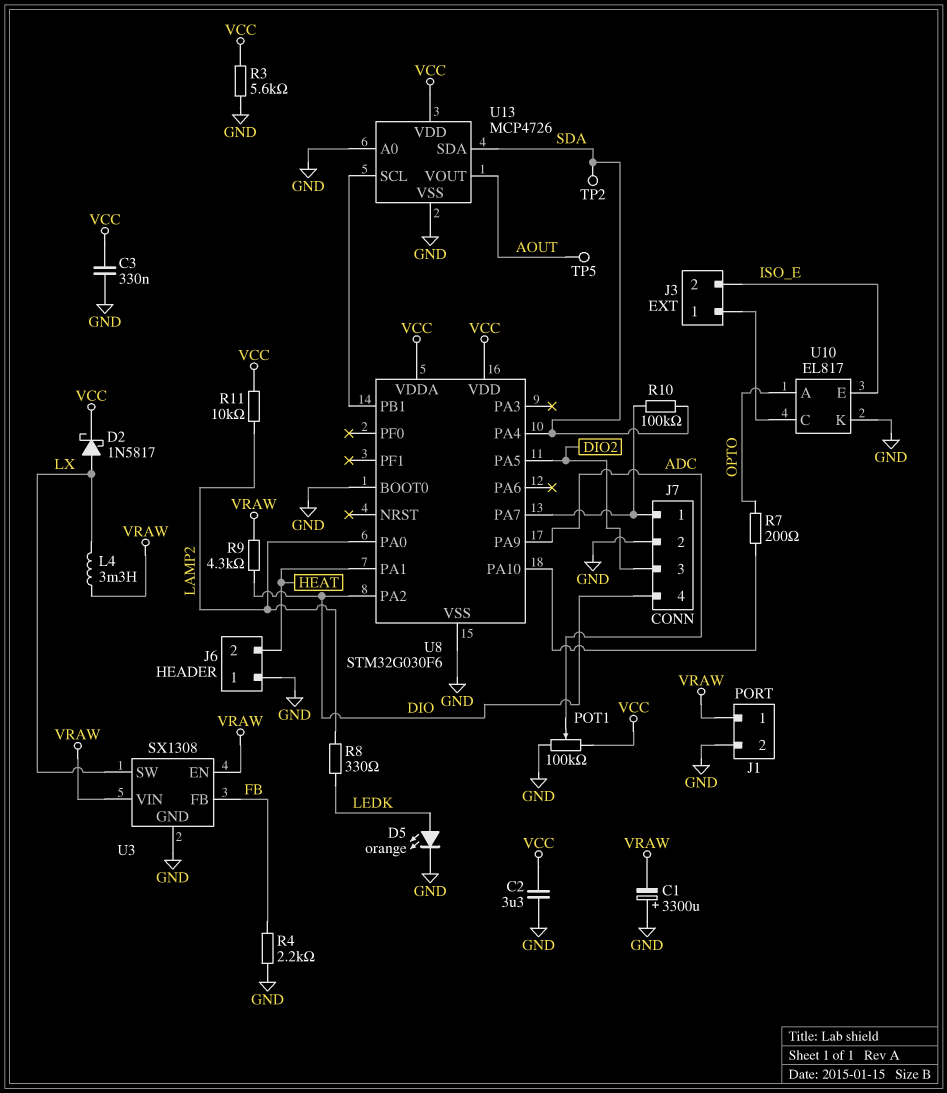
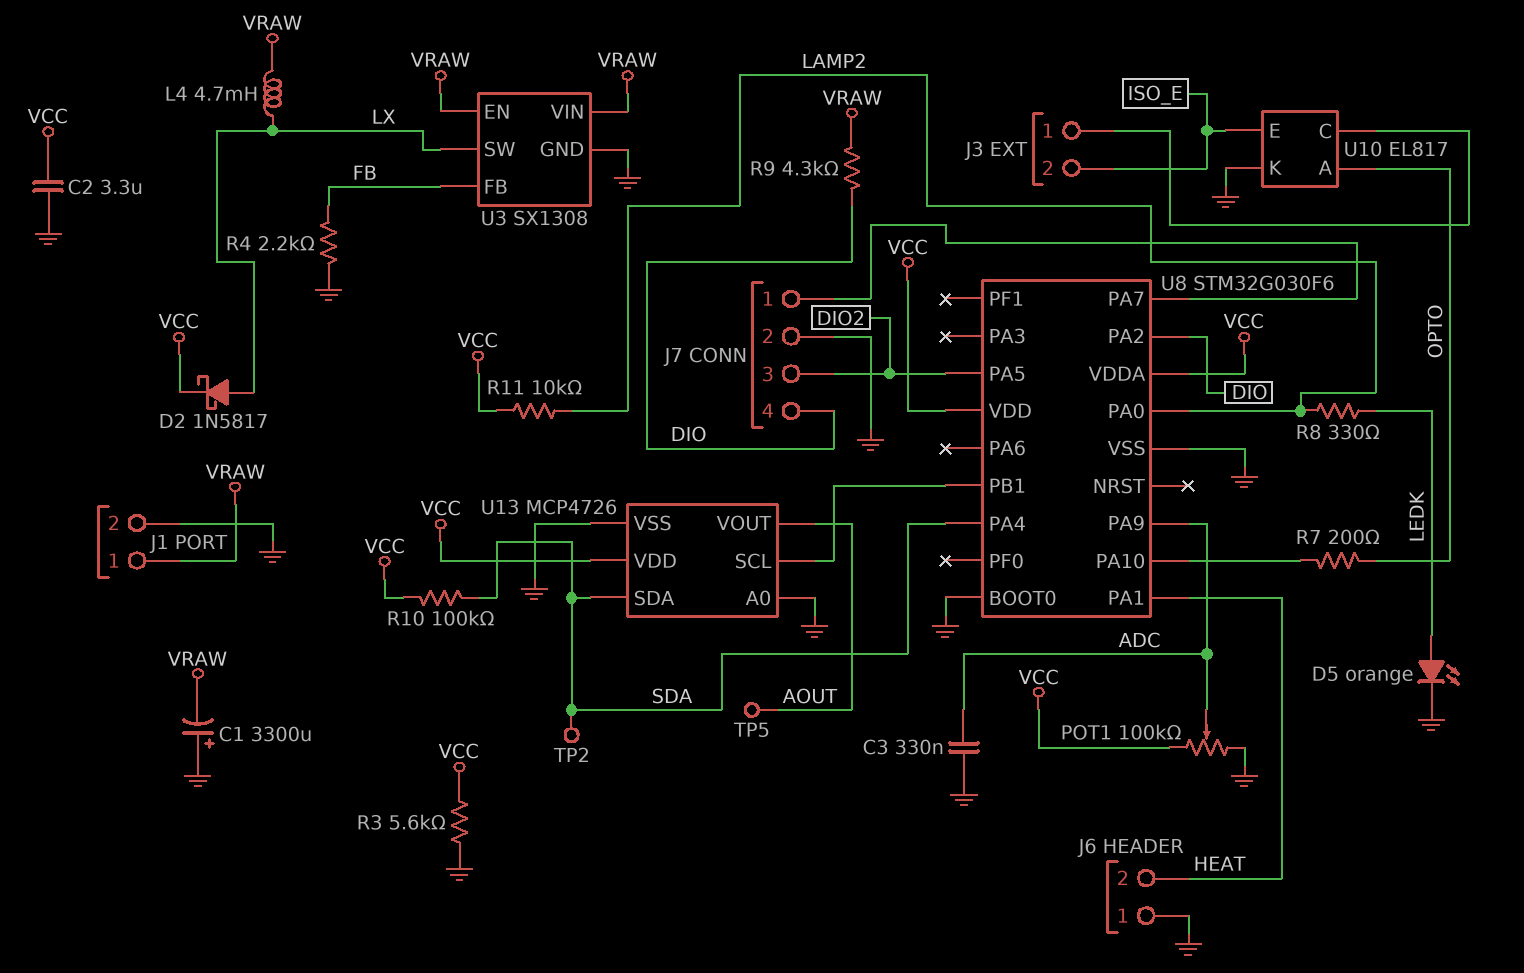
C3: 330nF (GND, VCC) -> 330nF (ADC, GND)
L4: 3.3mH (LX, VRAW) -> 4.7mH (LX, VRAW)
R10: 100k (J7/1, SDA) -> 100k (SDA, VCC)

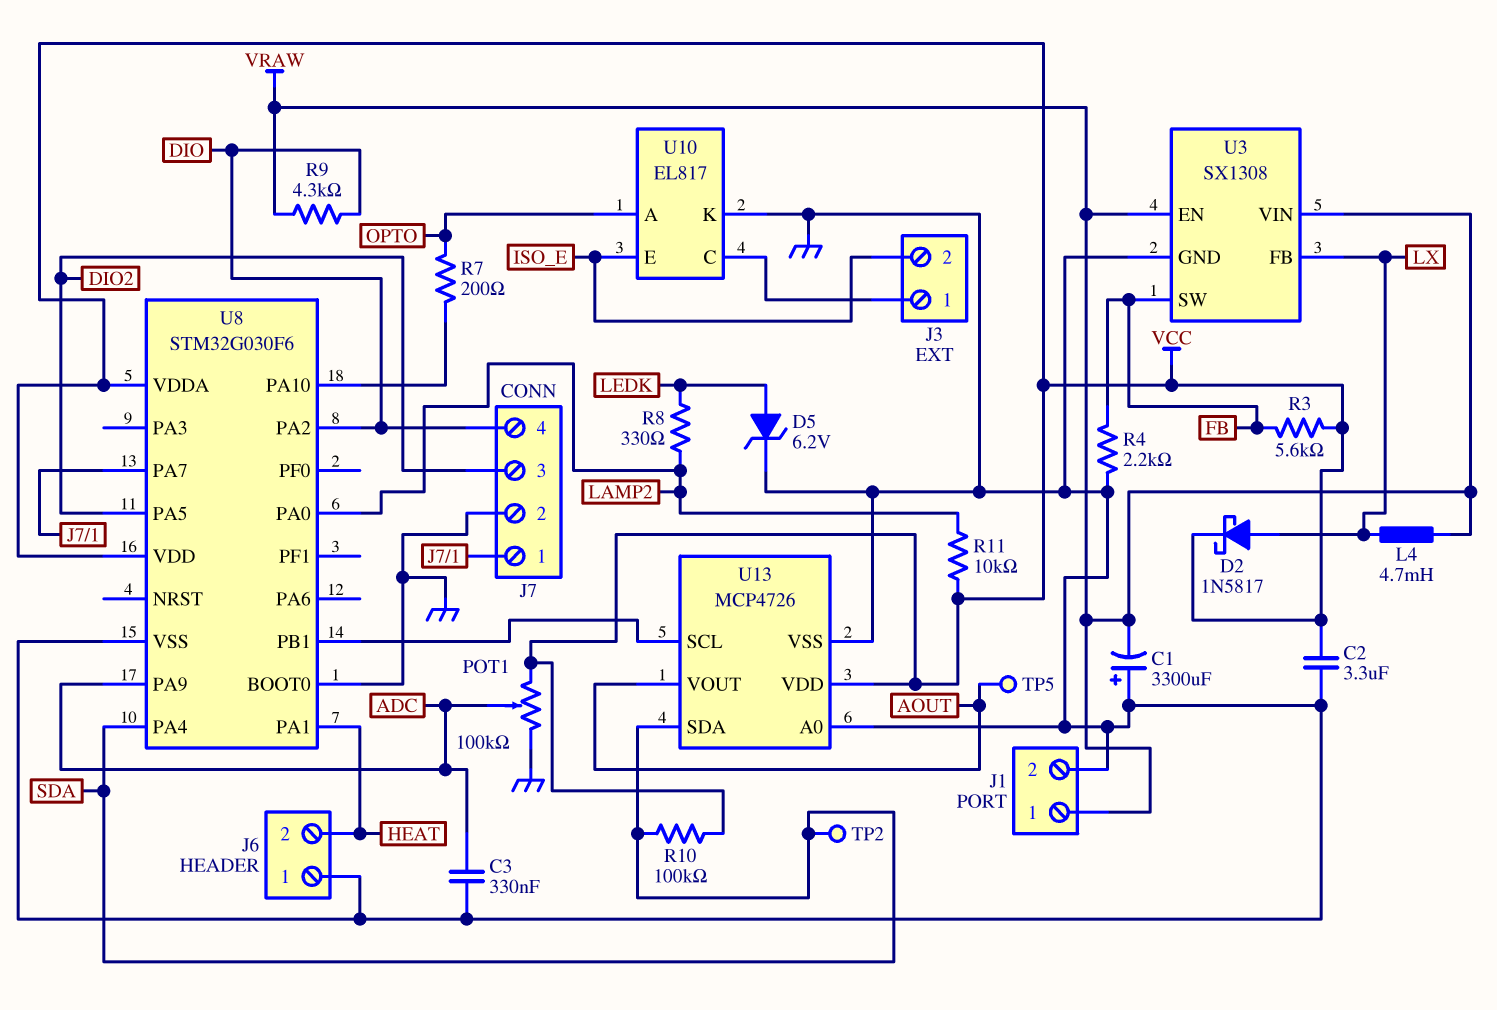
D5: LED orange (A LEDK, K GND) -> zener 6.2V (A LEDK, K GND)
R3: 5.6k (GND, VCC) -> 5.6k (FB, VCC)
U3 pin FB: FB -> LX
U3 pin SW: LX -> FB

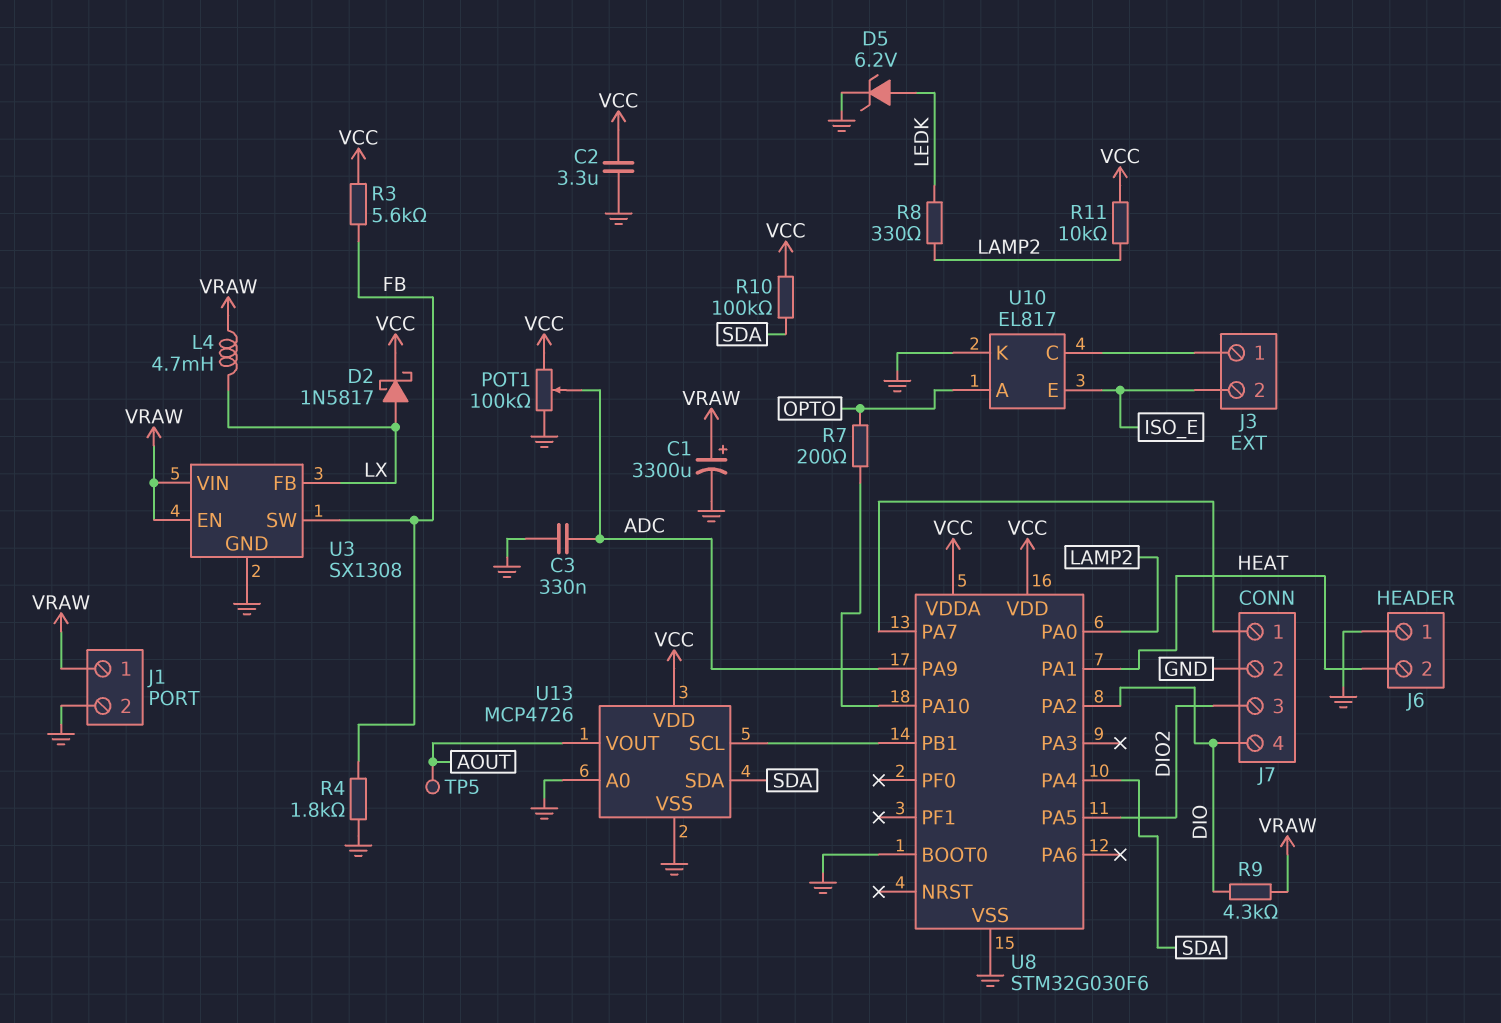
C1: 3300uF (plus GND, minus VRAW) -> 3300uF (plus VRAW, minus GND)
R4: 2.2k (FB, GND) -> 1.8k (FB, GND)
TP2: test point (SDA) -> none

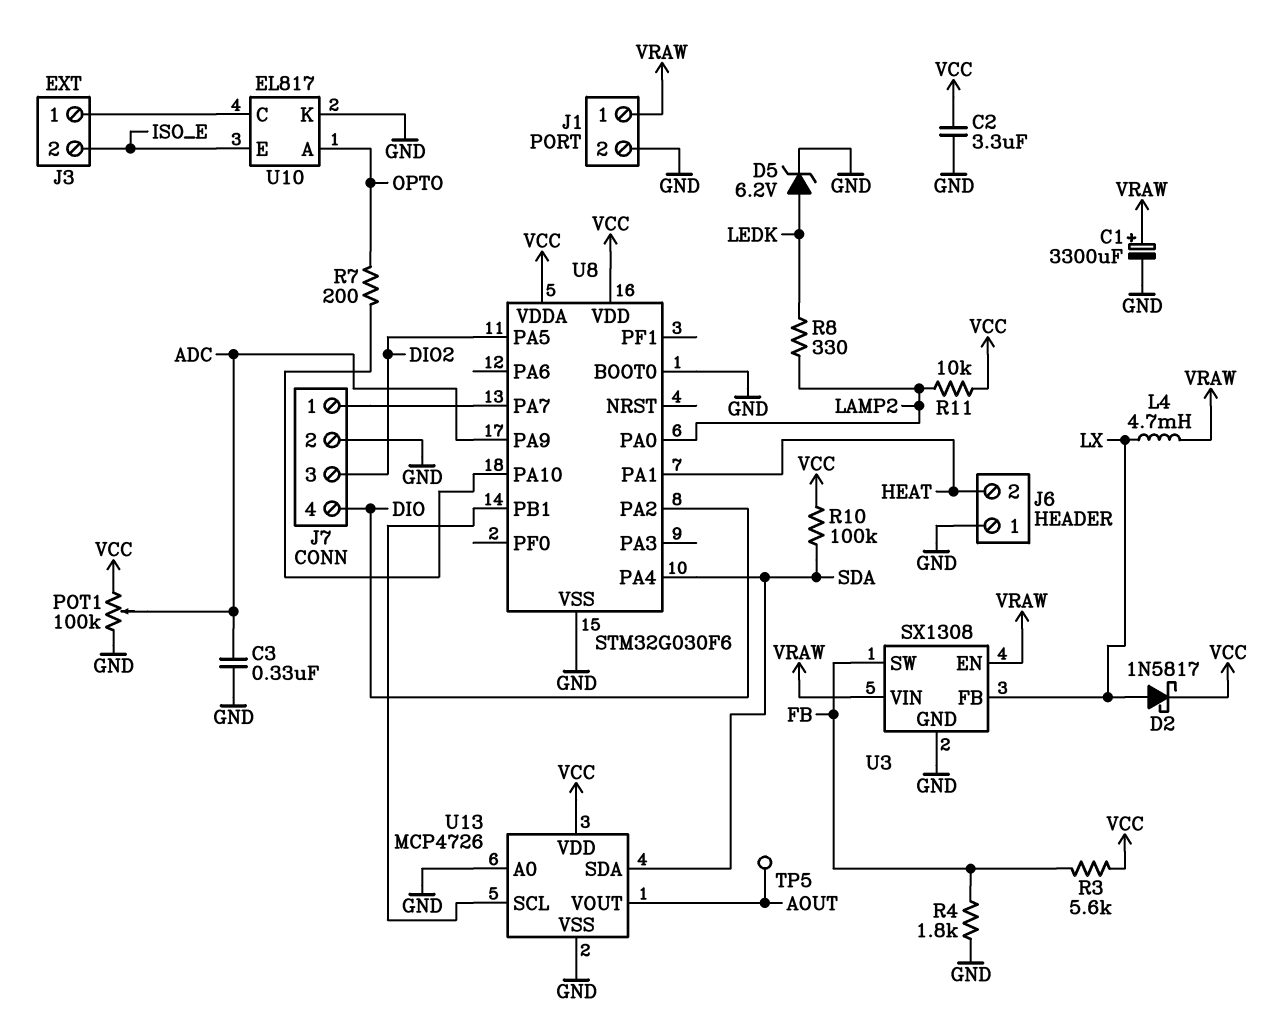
R9: 4.3k (DIO, VRAW) -> none

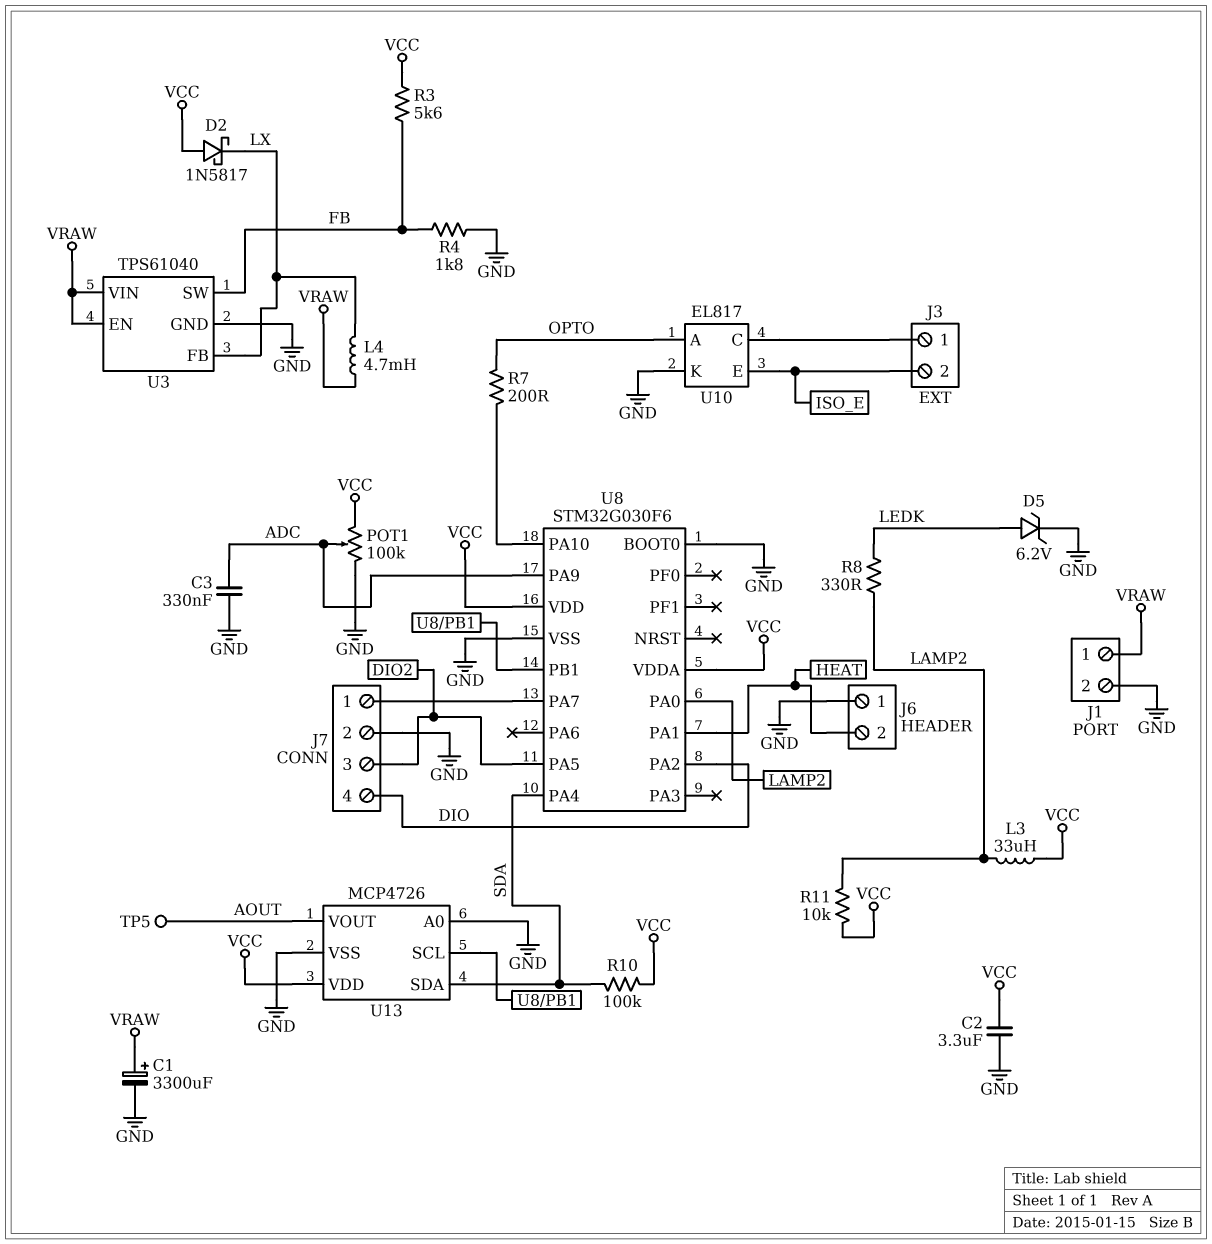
D2: schottky 1N5817 (A LX, K VCC) -> schottky 1N5817 (A VCC, K LX)
L3: none -> 33uH (LAMP2, VCC)
U3: SX1308 -> TPS61040

